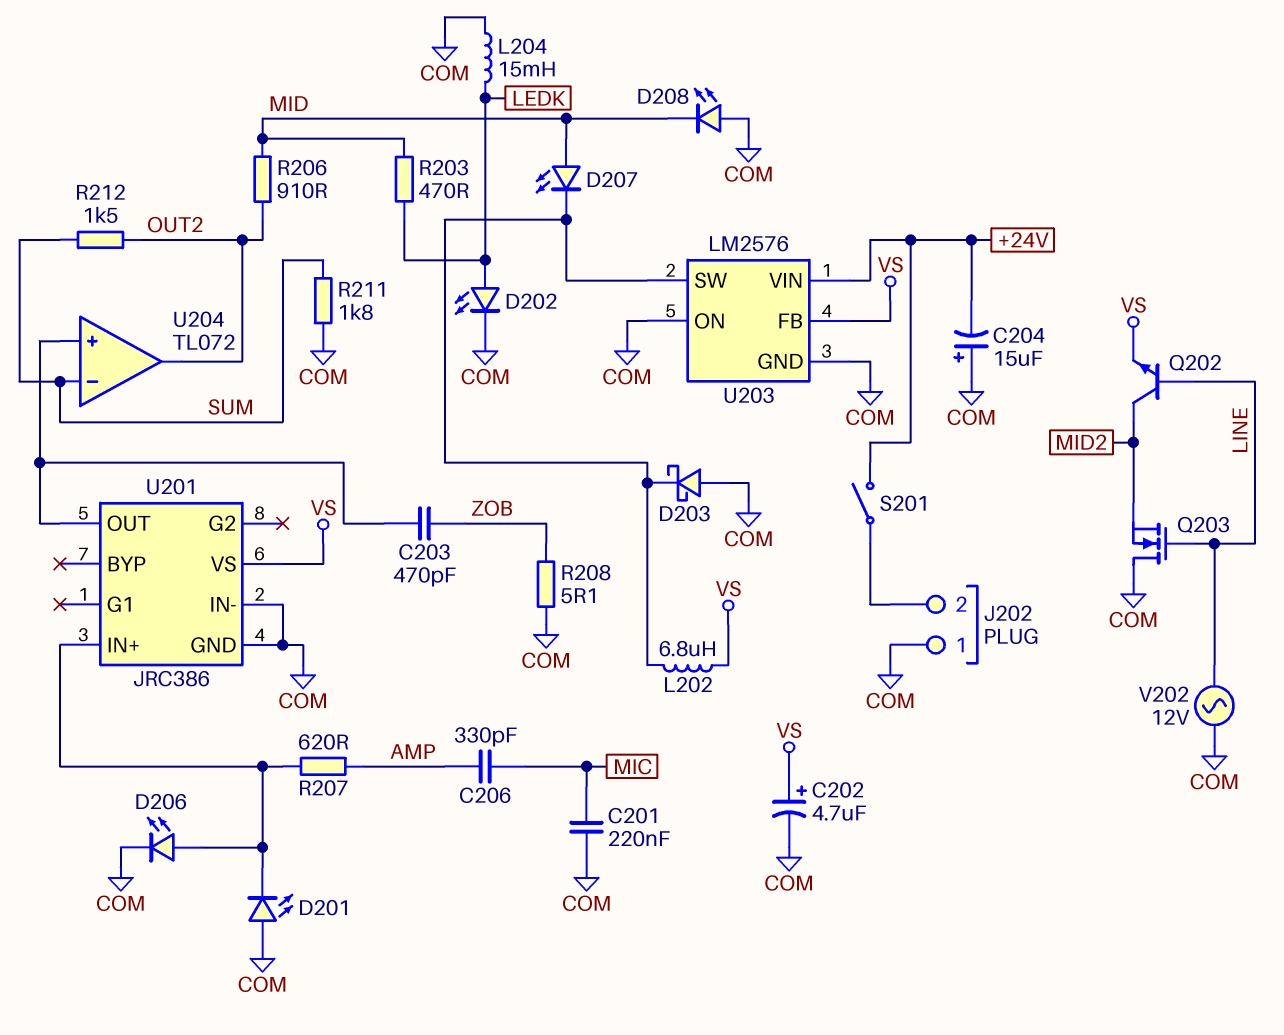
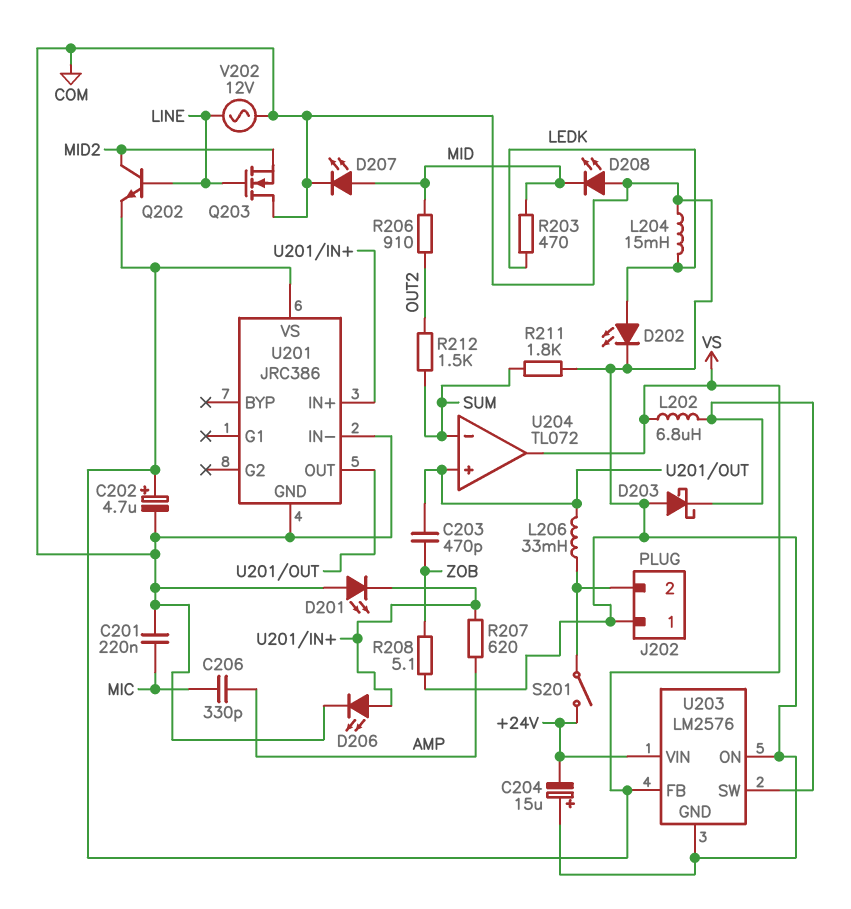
D207: LED (A MID, K U203/SW) -> LED (A MID, K COM)
L206: none -> 33mH (J202/2, U201/OUT)
U204 pin out: OUT2 -> VS

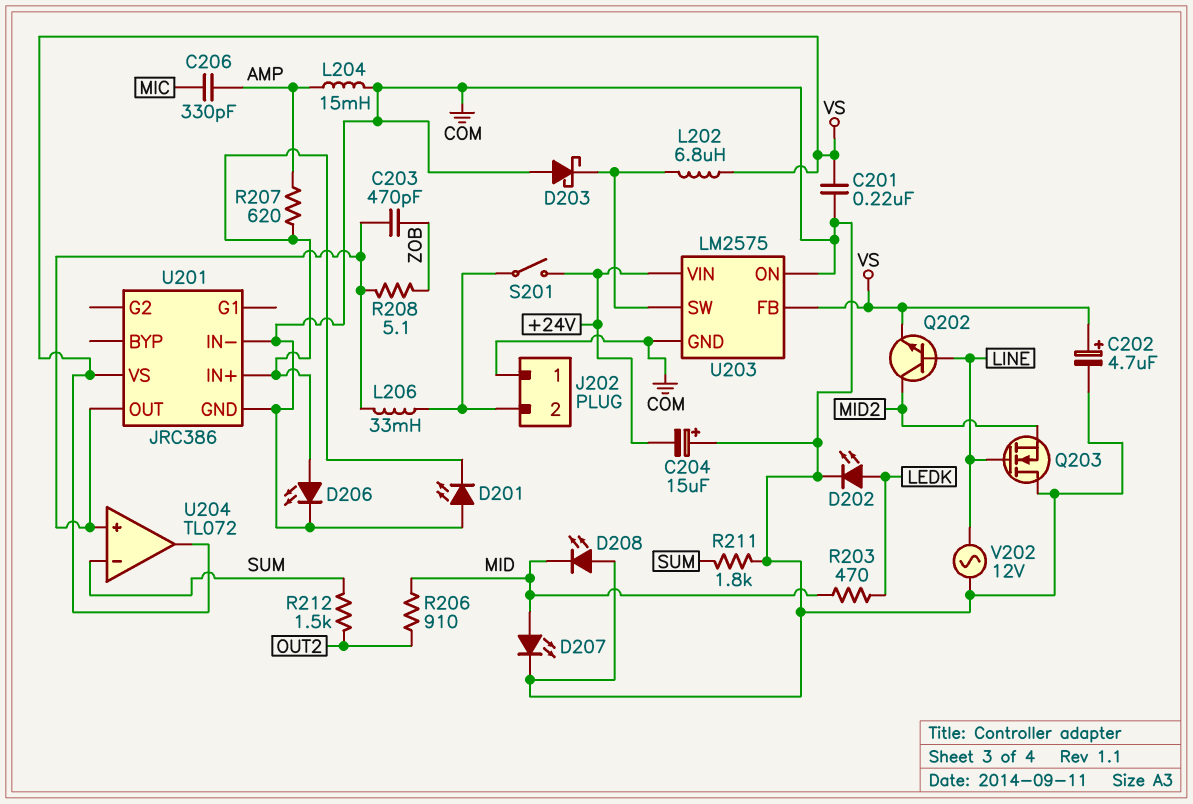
C201: 220nF (COM, MIC) -> 220nF (COM, VS)
L204: 15mH (COM, LEDK) -> 15mH (AMP, COM)
R208: 5.1 (COM, ZOB) -> 5.1 (U201/OUT, ZOB)
U203: LM2576 -> LM2575

